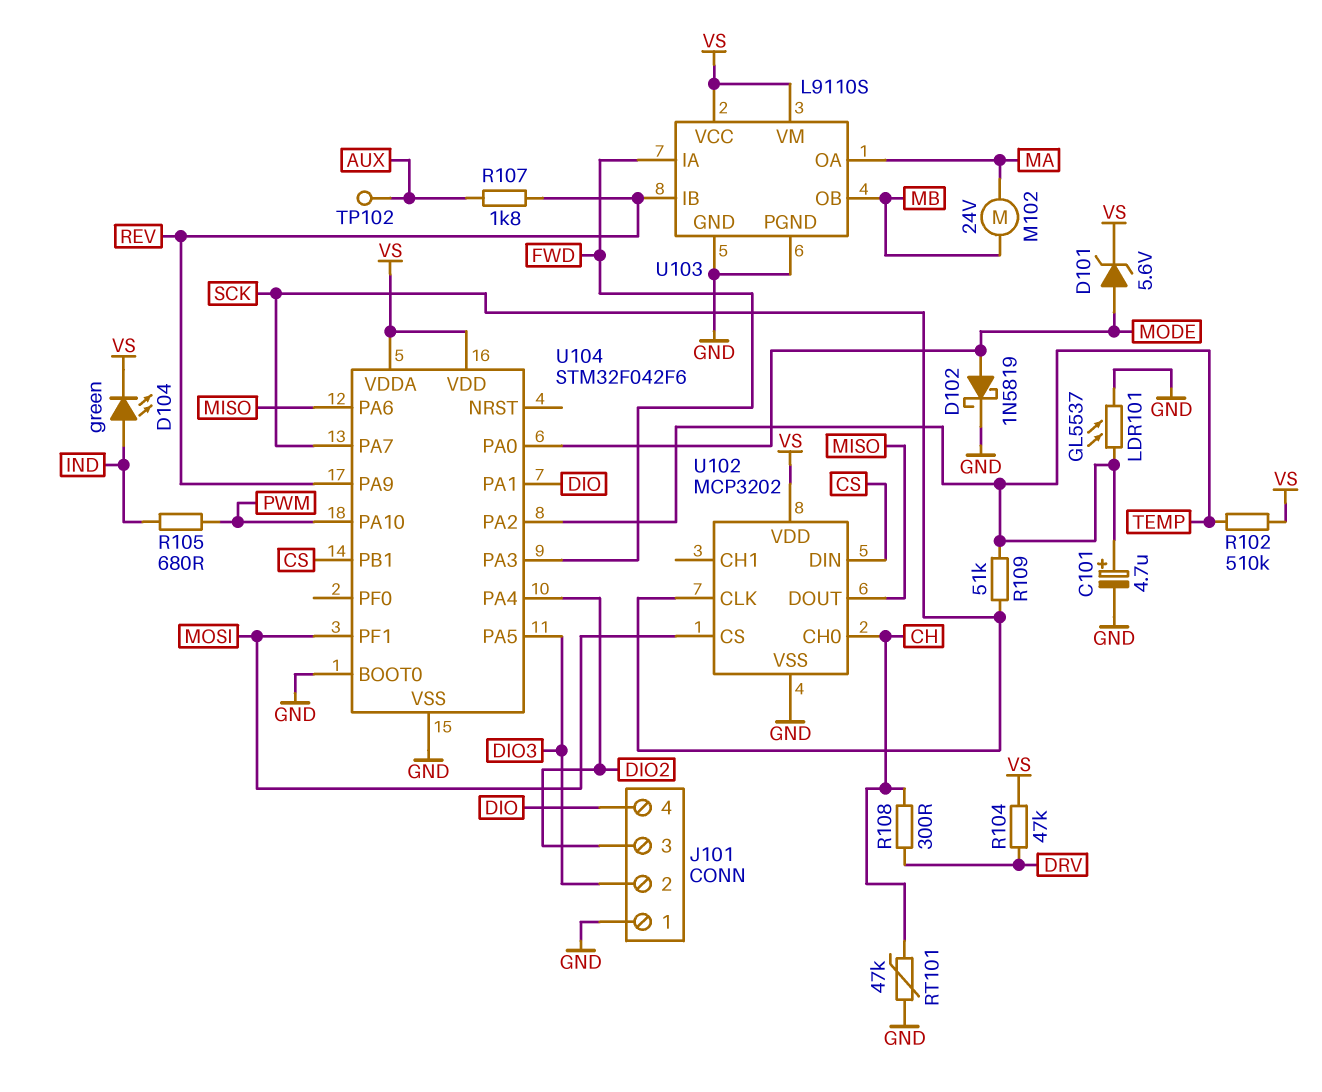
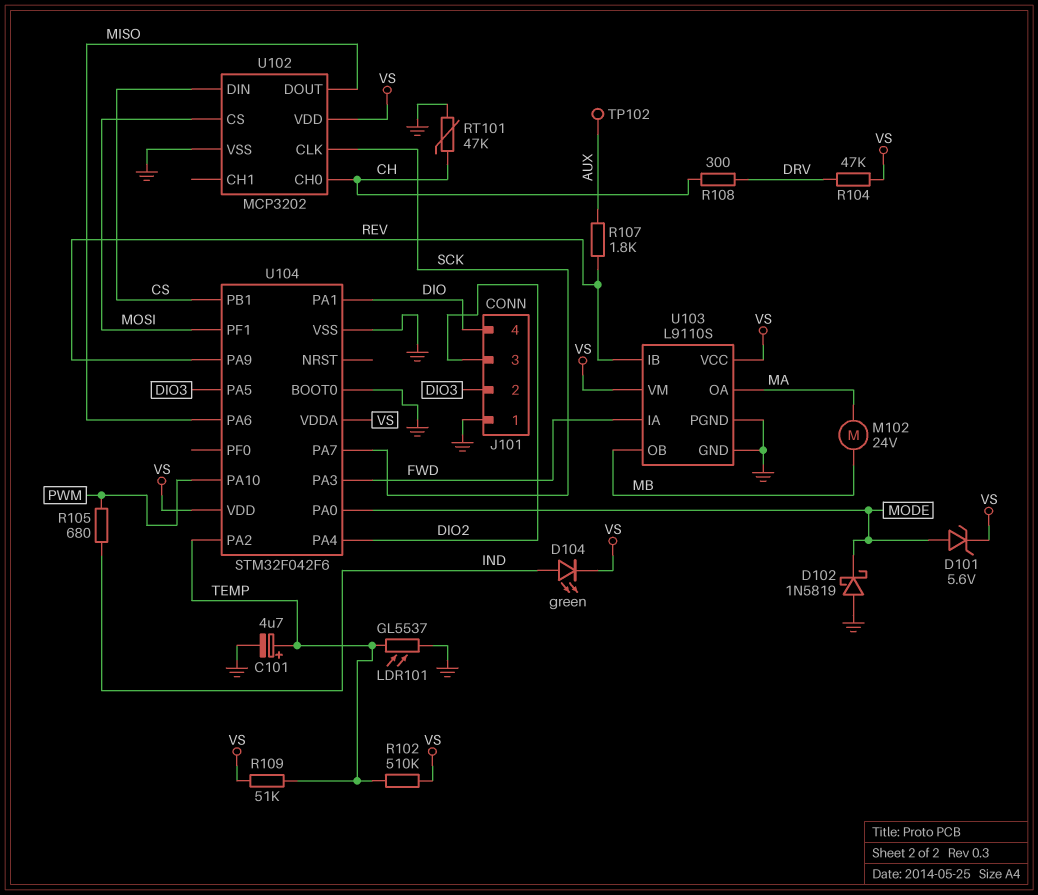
D102: schottky 1N5819 (A MODE, K GND) -> schottky 1N5819 (A GND, K MODE)
R109: 51k (SCK, TEMP) -> 51k (TEMP, VS)

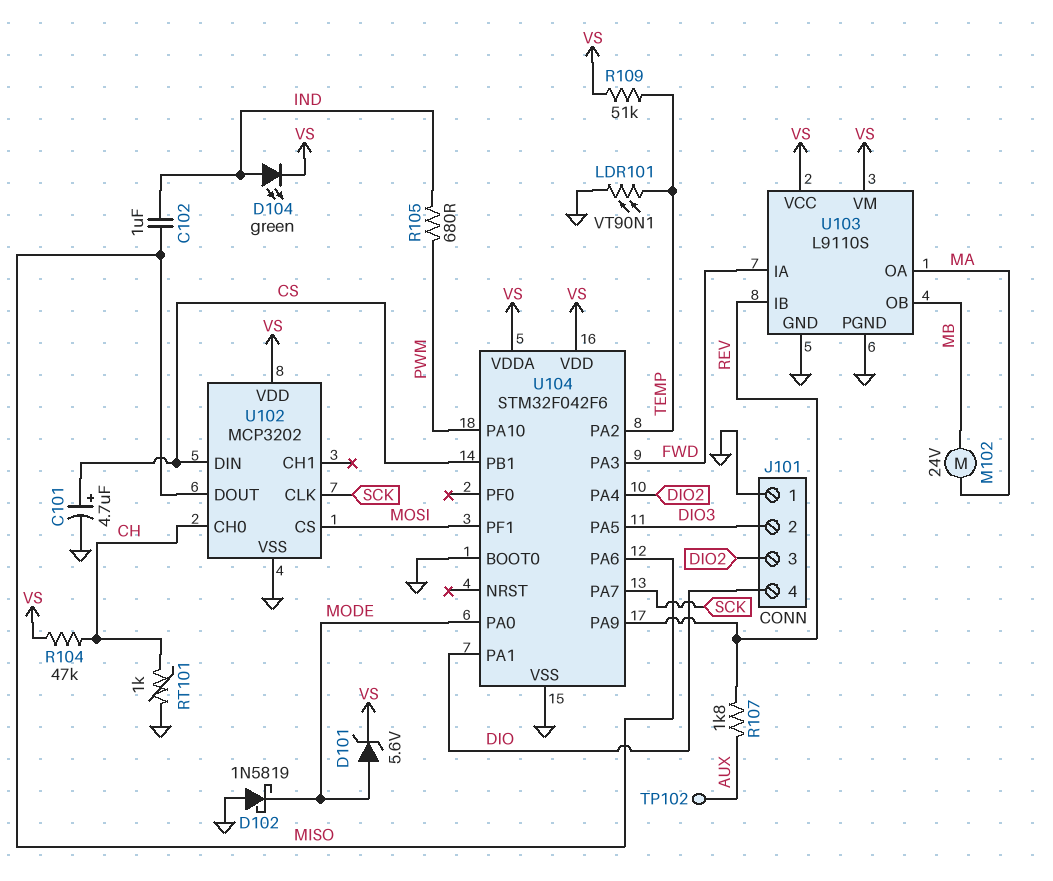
C101: 4.7uF (plus TEMP, minus GND) -> 4.7uF (plus CS, minus GND)
C102: none -> 1uF (IND, MISO)
LDR101: GL5537 (GND, TEMP) -> VT90N1 (GND, TEMP)
R102: 510k (TEMP, VS) -> none
R104: 47k (DRV, VS) -> 47k (CH, VS)
R108: 300 (CH, DRV) -> none
RT101: 47k (CH, GND) -> 1k (CH, GND)

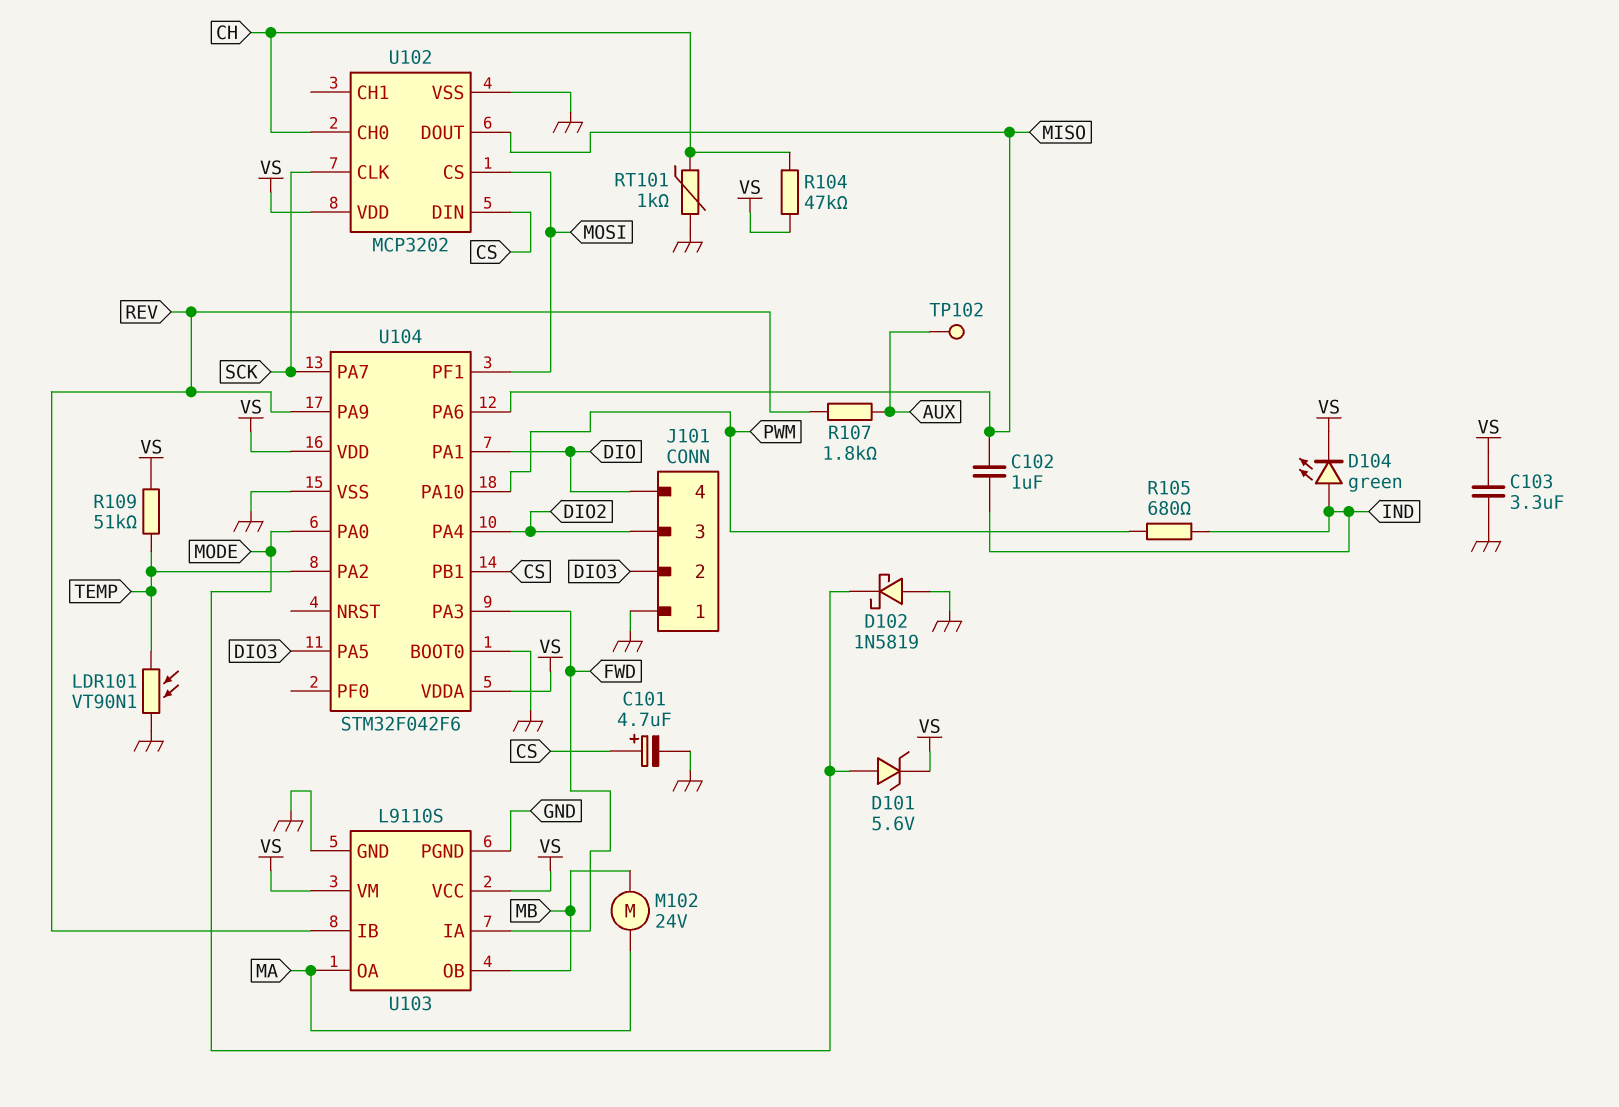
C103: none -> 3.3uF (GND, VS)

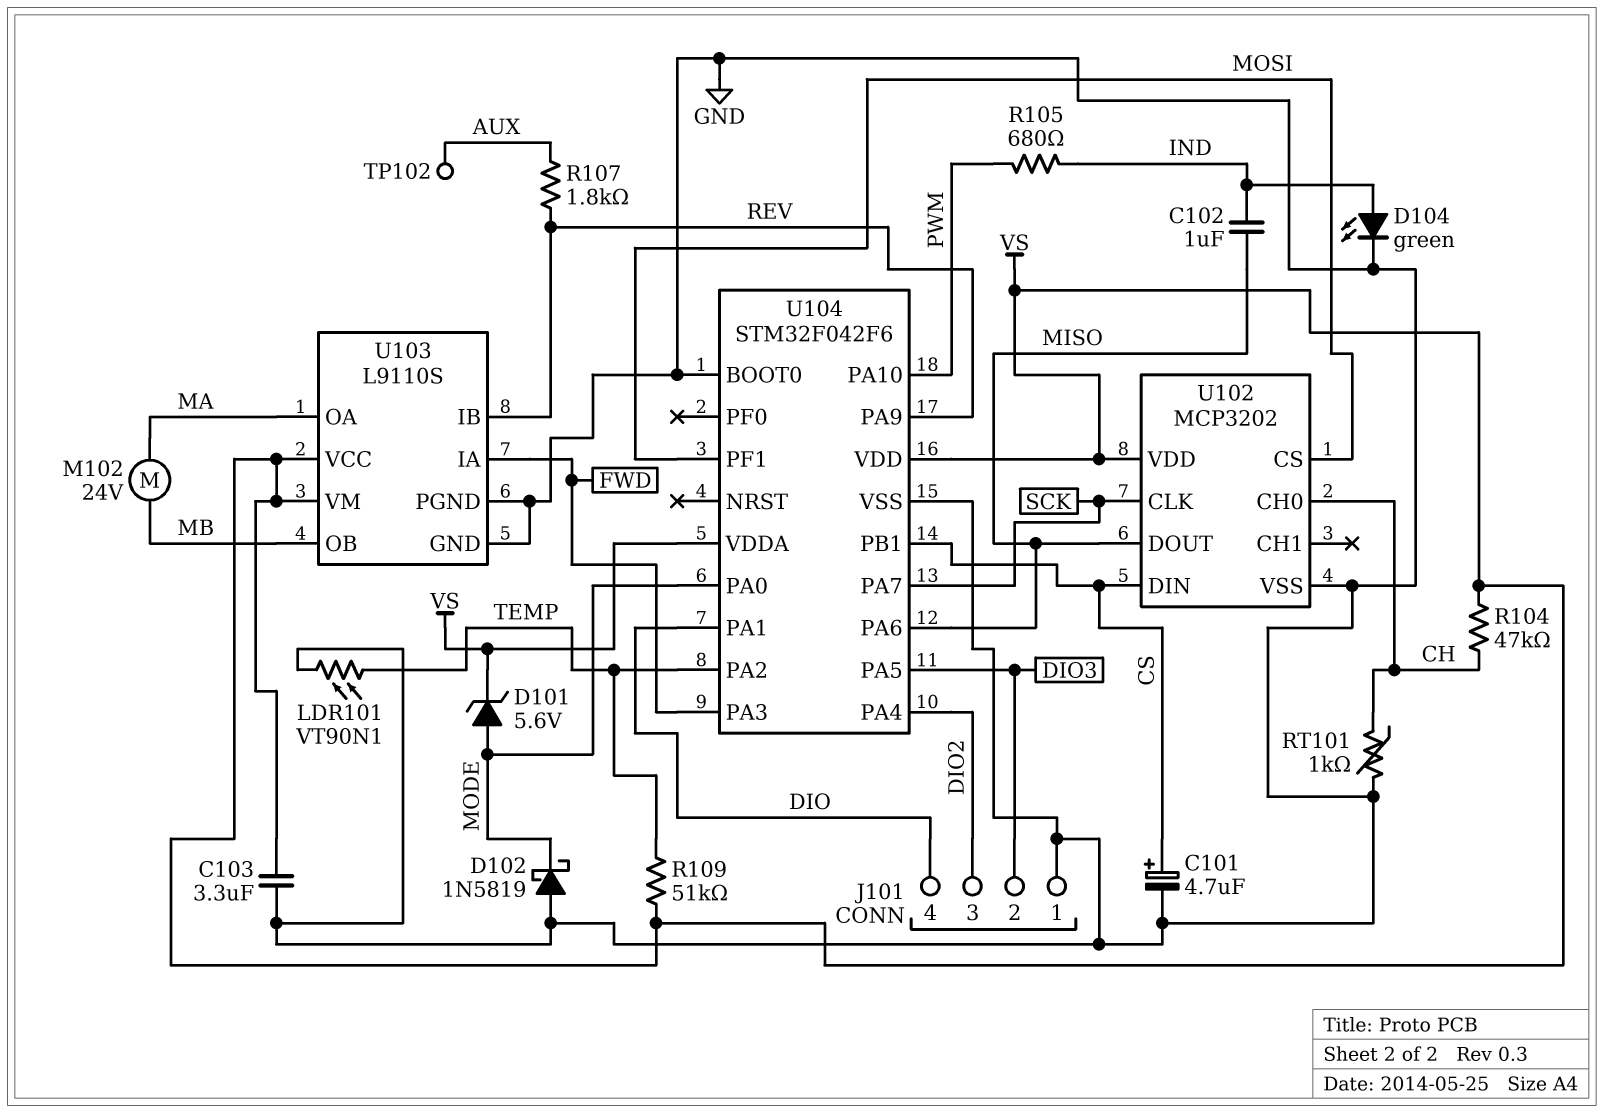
D104: LED green (A IND, K VS) -> LED green (A IND, K GND)

